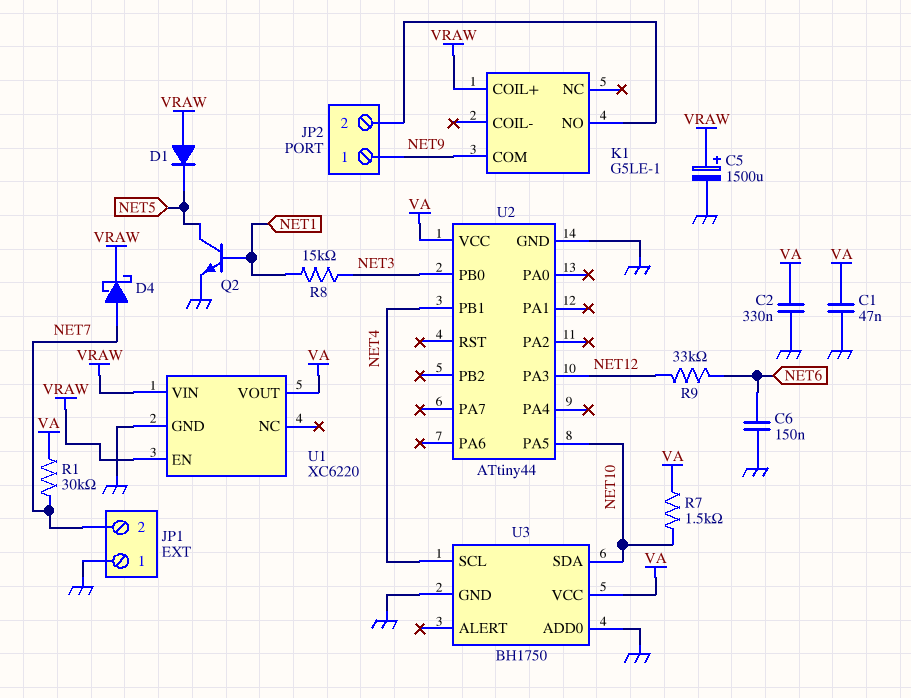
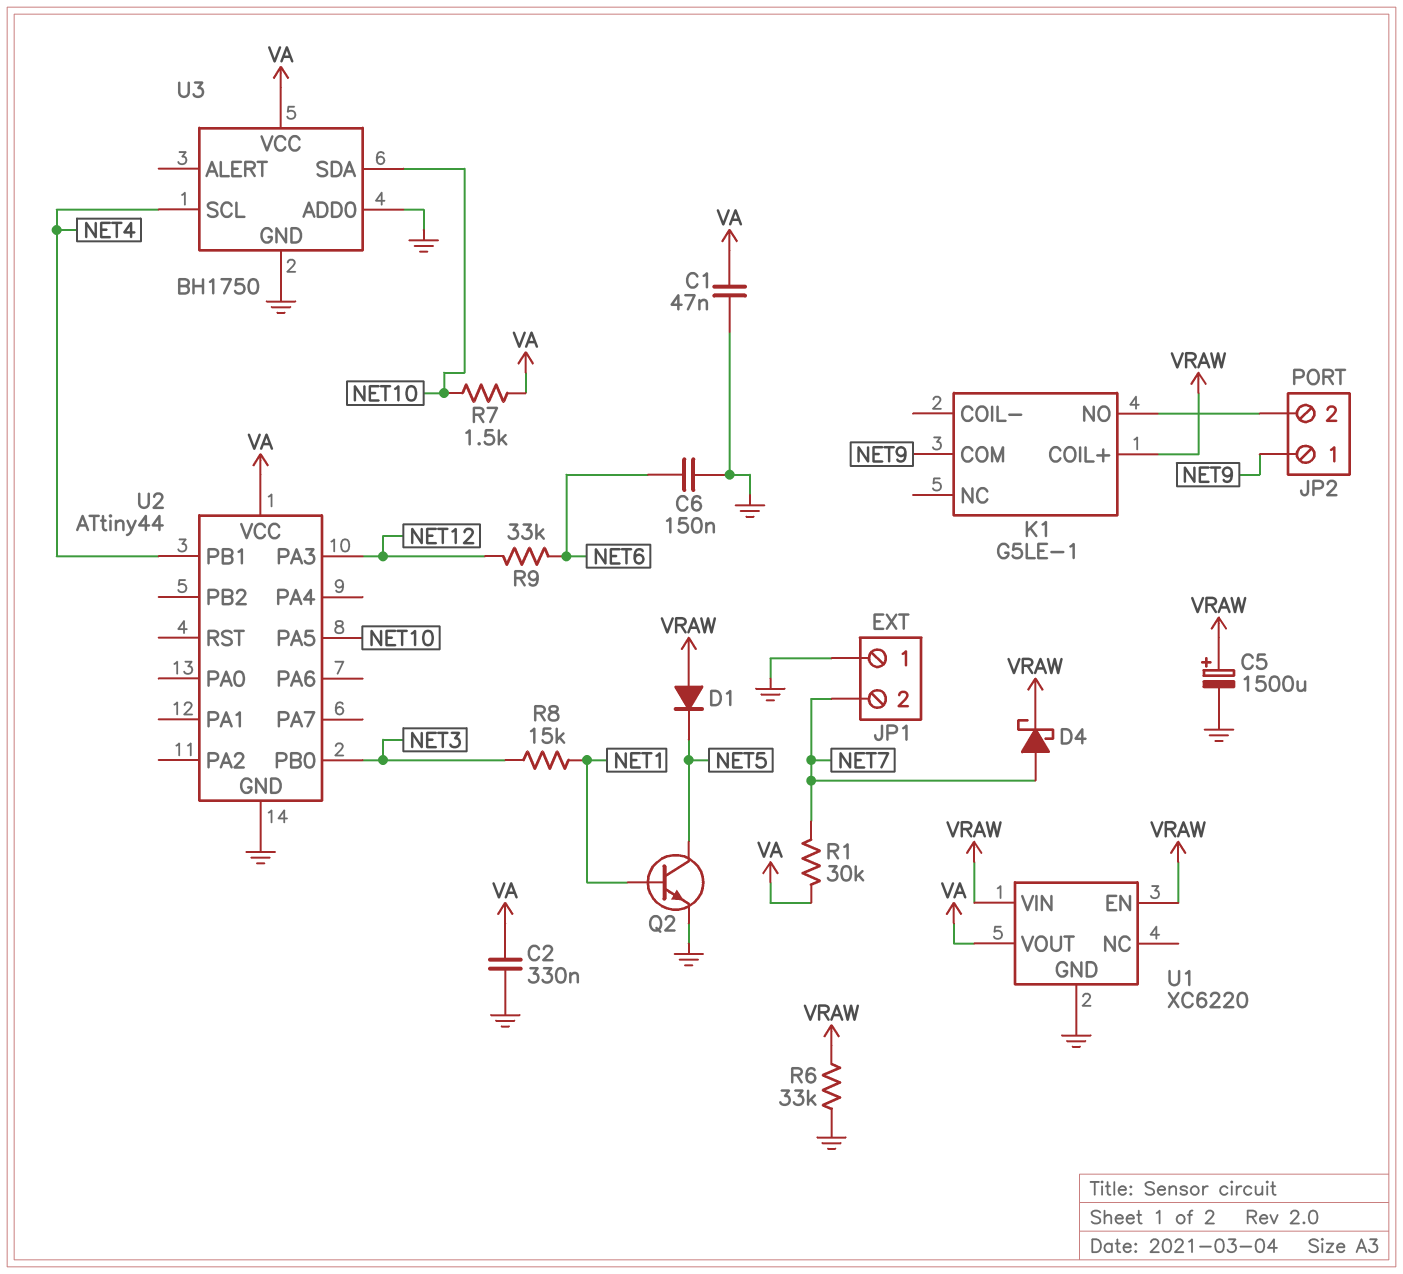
R6: none -> 33k (GND, VRAW)

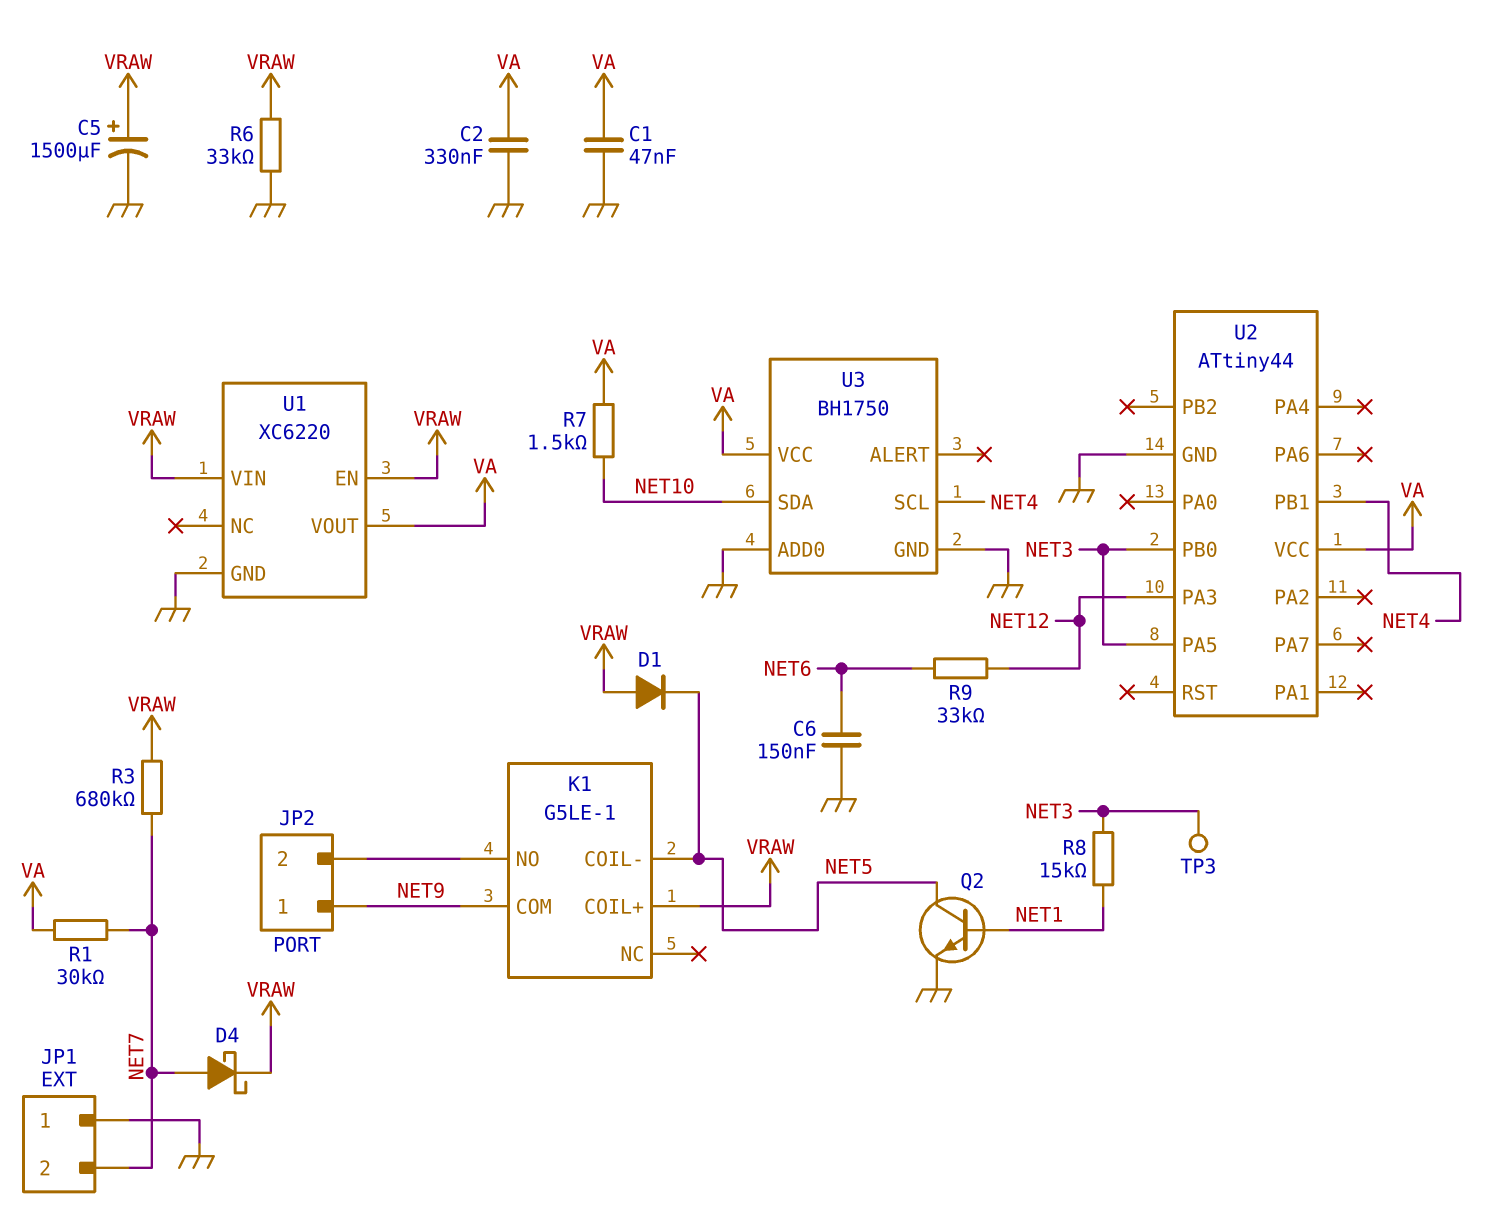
K1 pin COIL-: none -> NET5
R3: none -> 680k (NET7, VRAW)
TP3: none -> test point (NET3)
U2 pin PA5: NET10 -> NET3

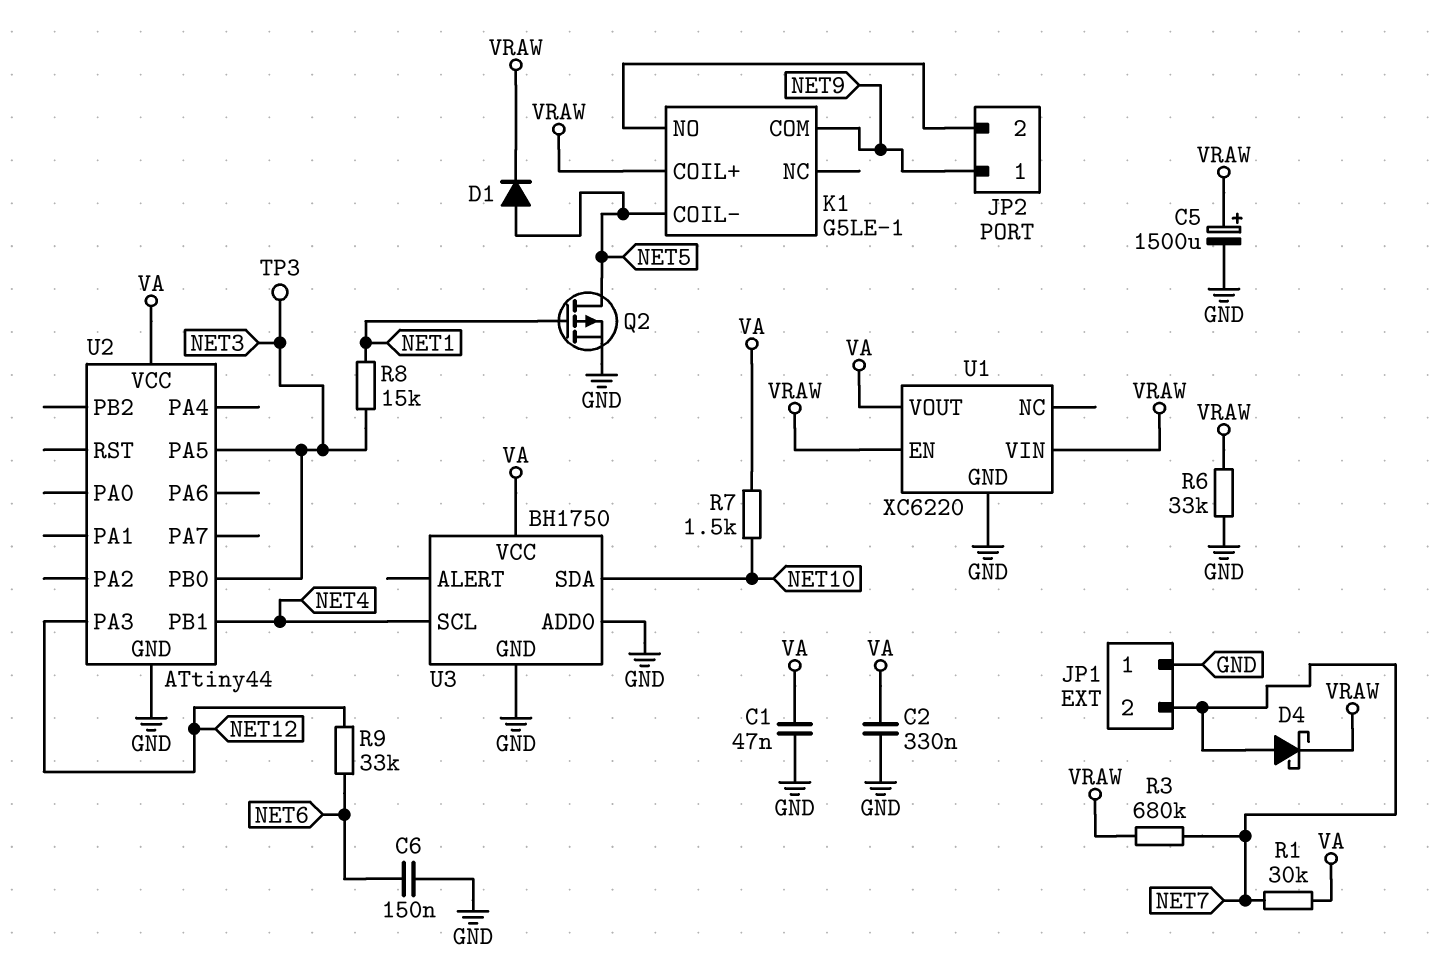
D1: diode (A VRAW, K NET5) -> diode (A NET5, K VRAW)
Q2: NPN (B NET1, C NET5, E GND) -> PMOS (G NET1, D NET5, S GND)

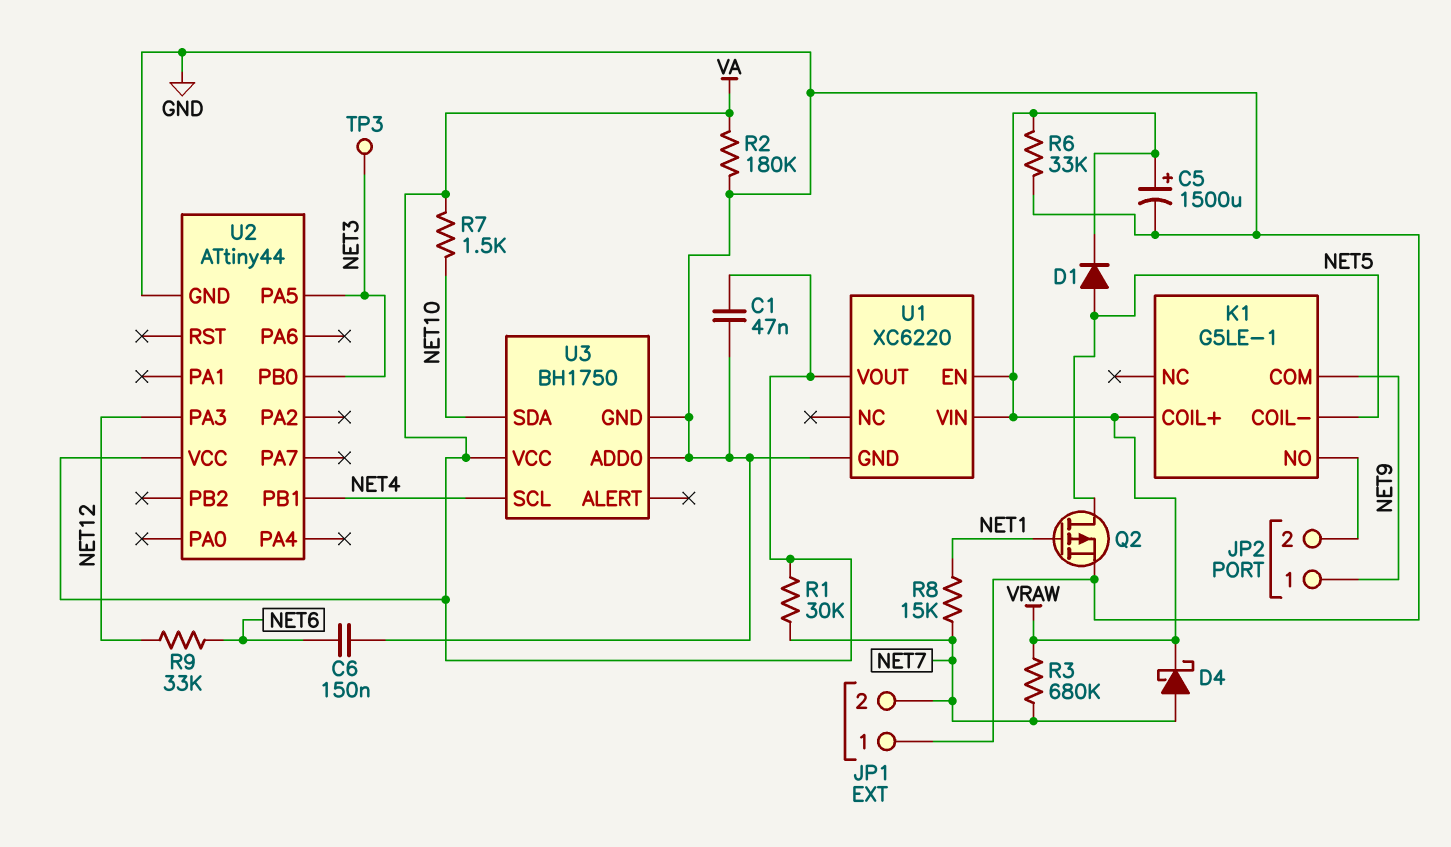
C2: 330nF (GND, VA) -> none
R2: none -> 180k (GND, VA)
R8: 15k (NET1, NET3) -> 15k (NET1, NET7)

